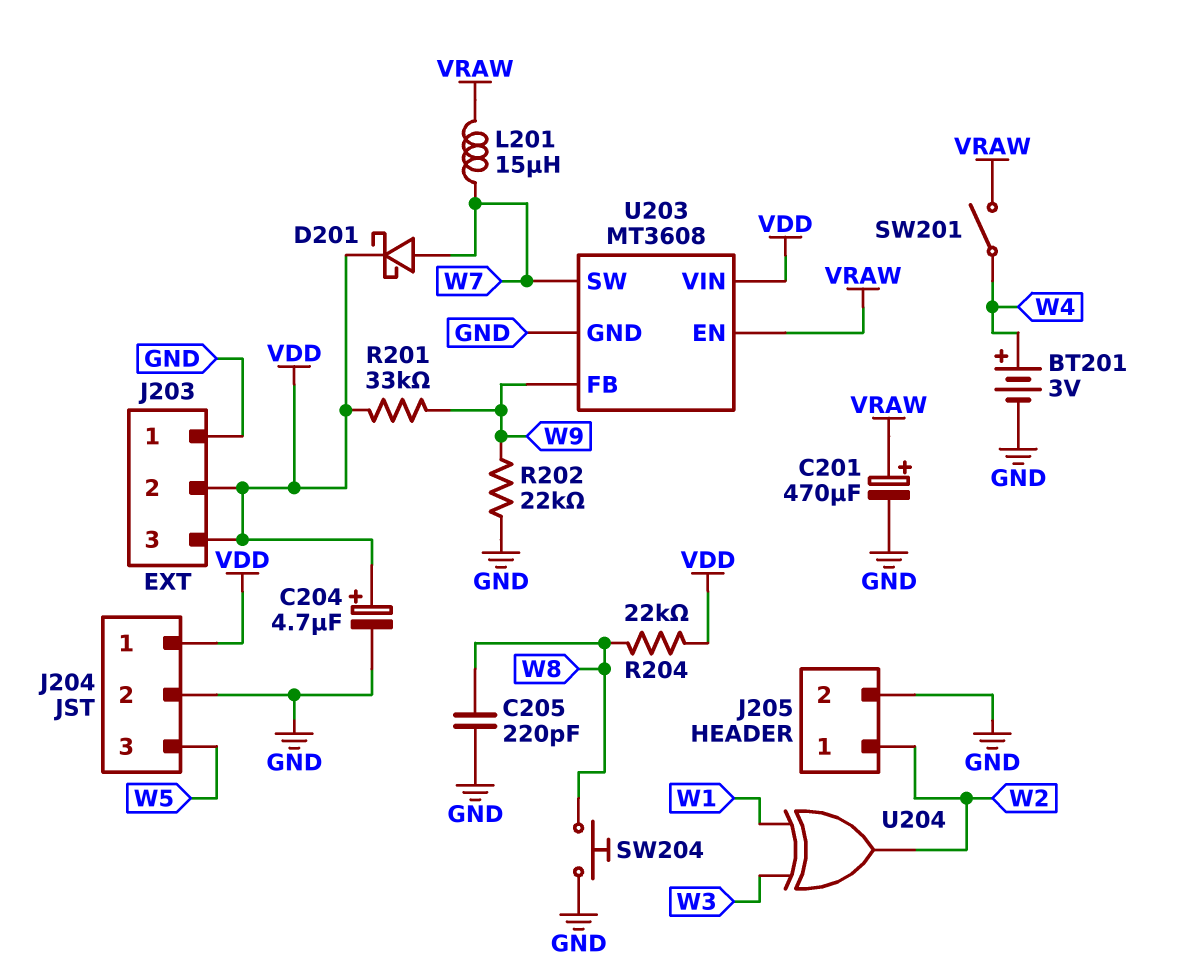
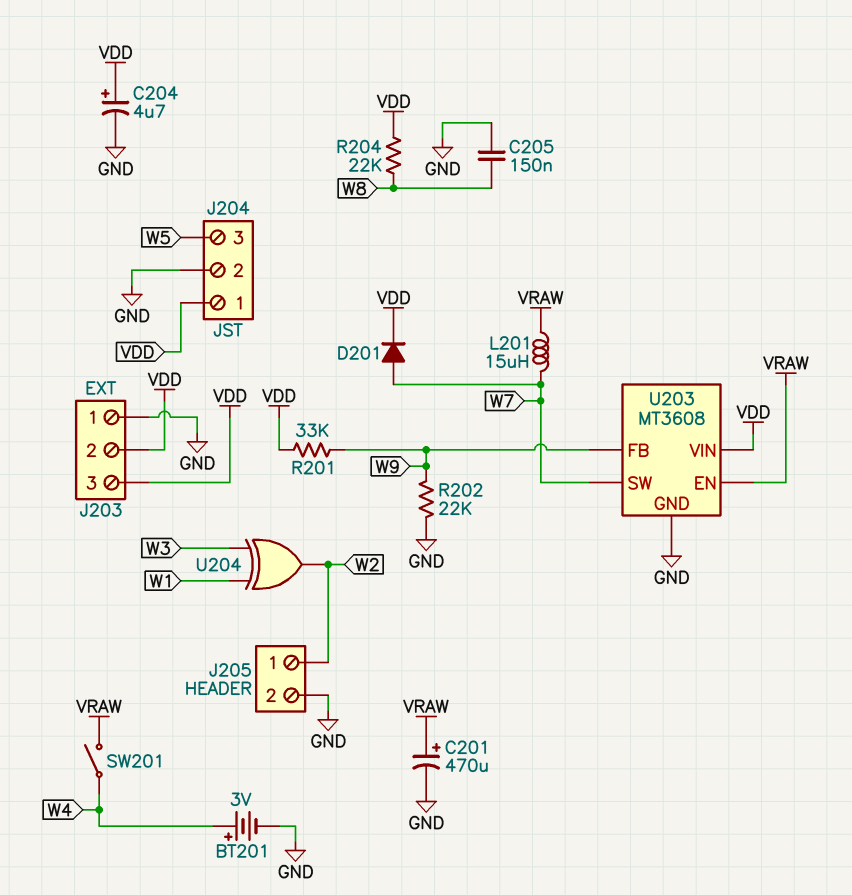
C205: 220pF (GND, W8) -> 150nF (GND, W8)
D201: schottky (A W7, K VDD) -> diode (A W7, K VDD)
SW204: button (GND, W8) -> none

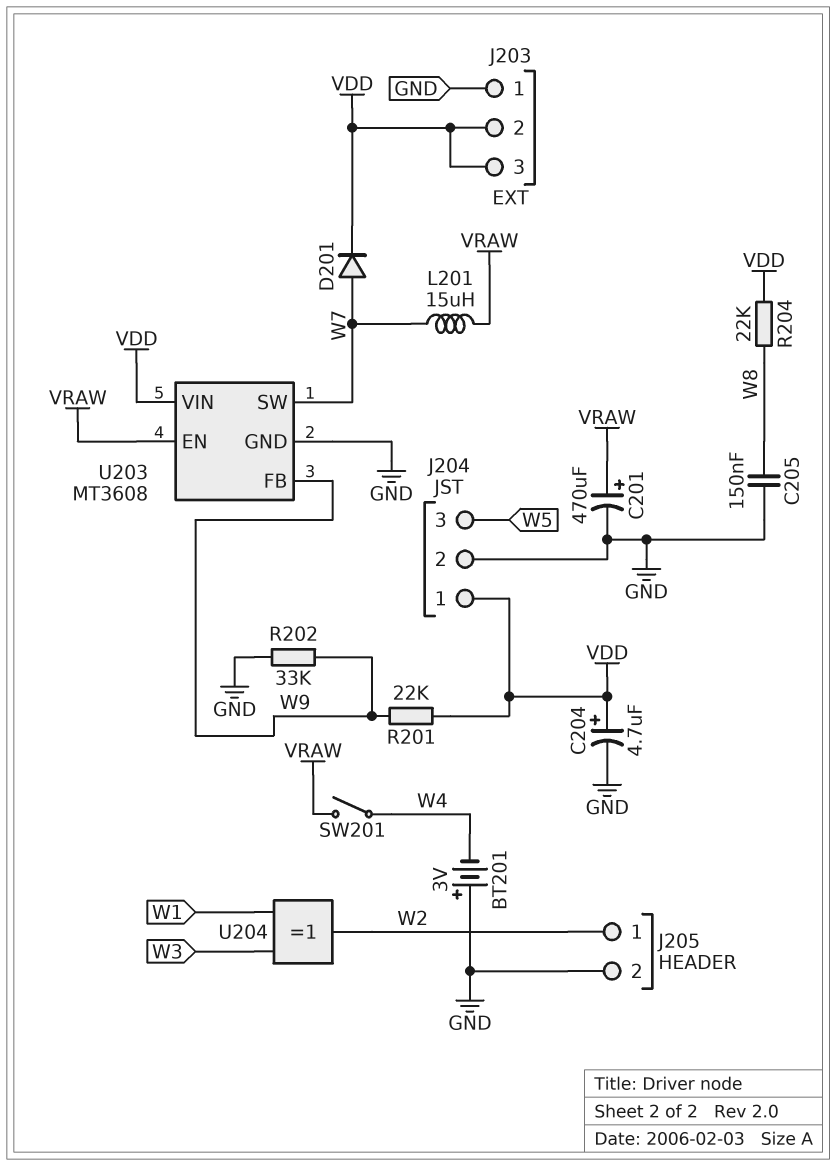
BT201: 3V (plus W4, minus GND) -> 3V (plus GND, minus W4)
R201: 33k (VDD, W9) -> 22k (VDD, W9)
R202: 22k (GND, W9) -> 33k (GND, W9)

